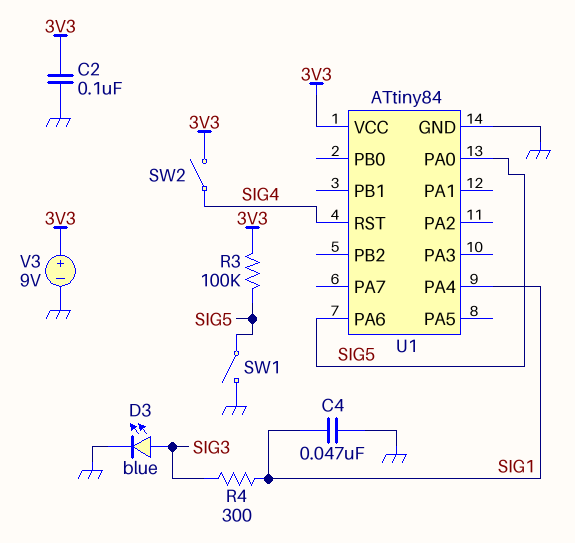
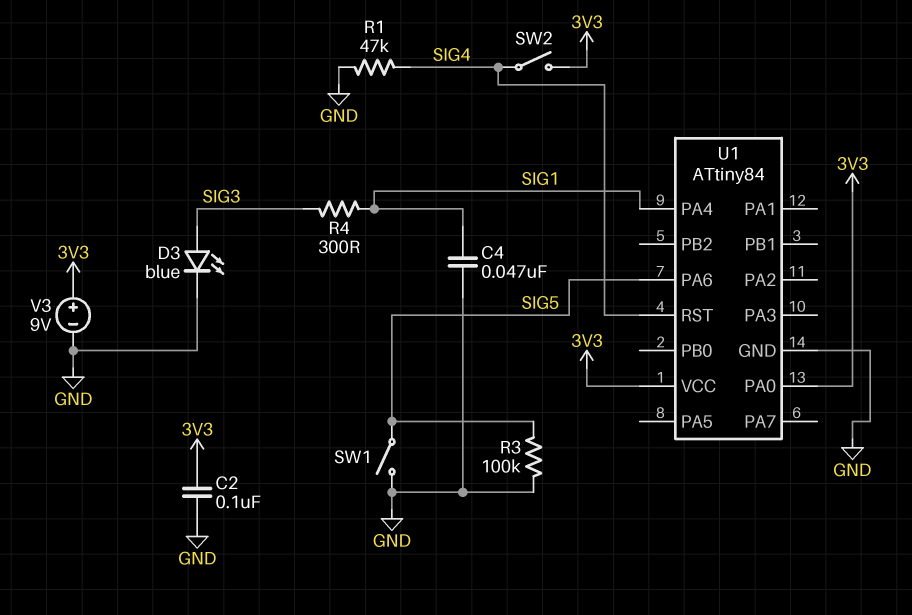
R1: none -> 47k (GND, SIG4)
R3: 100k (3V3, SIG5) -> 100k (GND, SIG5)
U1 pin PA0: SIG5 -> 3V3

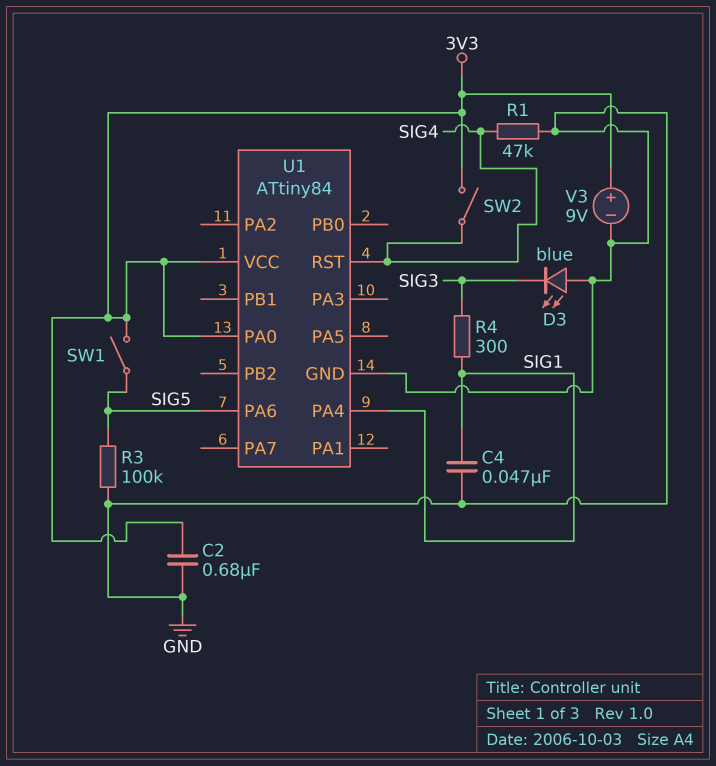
C2: 100nF (3V3, GND) -> 680nF (3V3, GND)
D3: LED blue (A SIG3, K GND) -> LED blue (A GND, K SIG3)
SW1: switch (GND, SIG5) -> switch (3V3, SIG5)

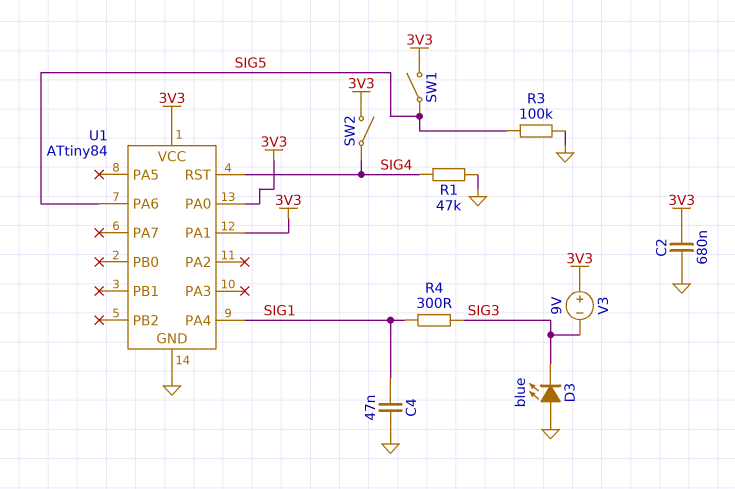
U1 pin PA1: none -> 3V3
V3: 9V (plus 3V3, minus GND) -> 9V (plus 3V3, minus SIG3)

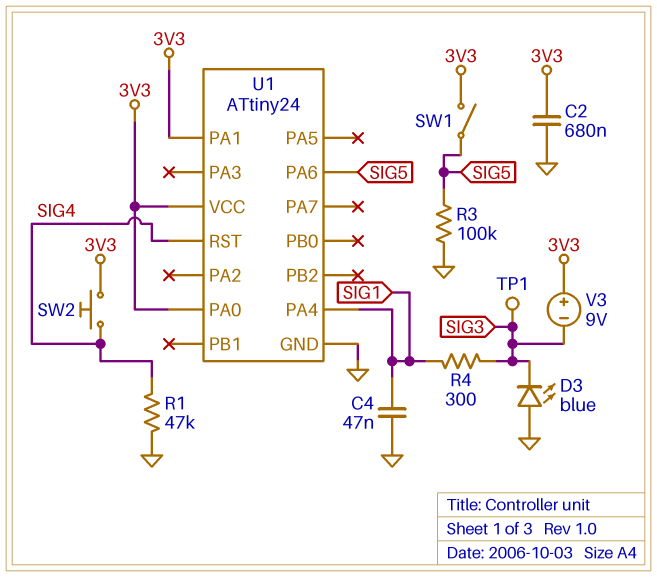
SW2: switch (3V3, SIG4) -> button (3V3, SIG4)
TP1: none -> test point (SIG3)
U1: ATtiny84 -> ATtiny24

